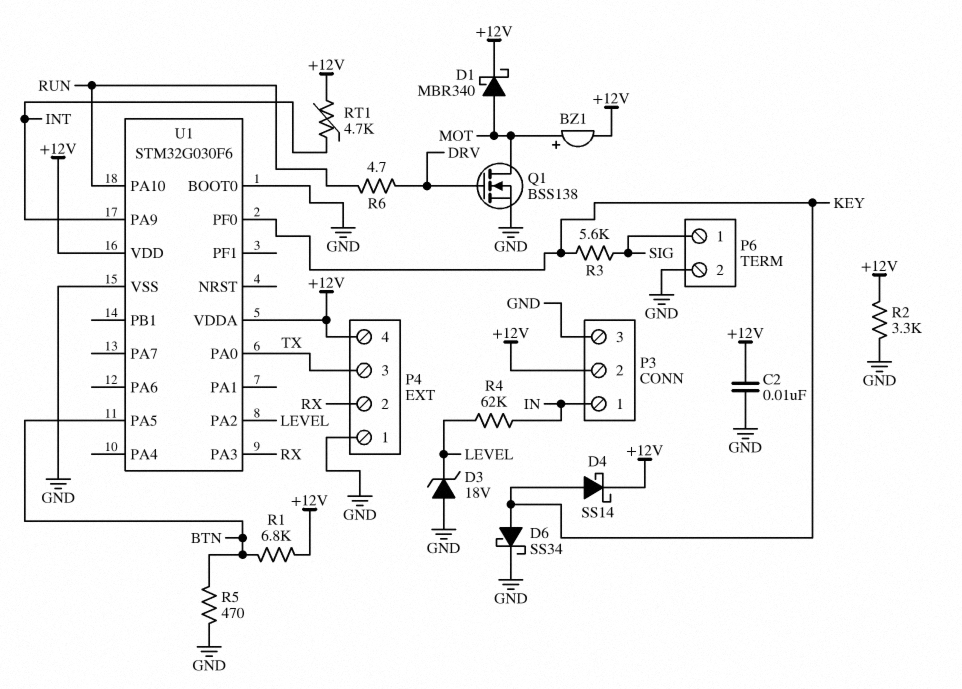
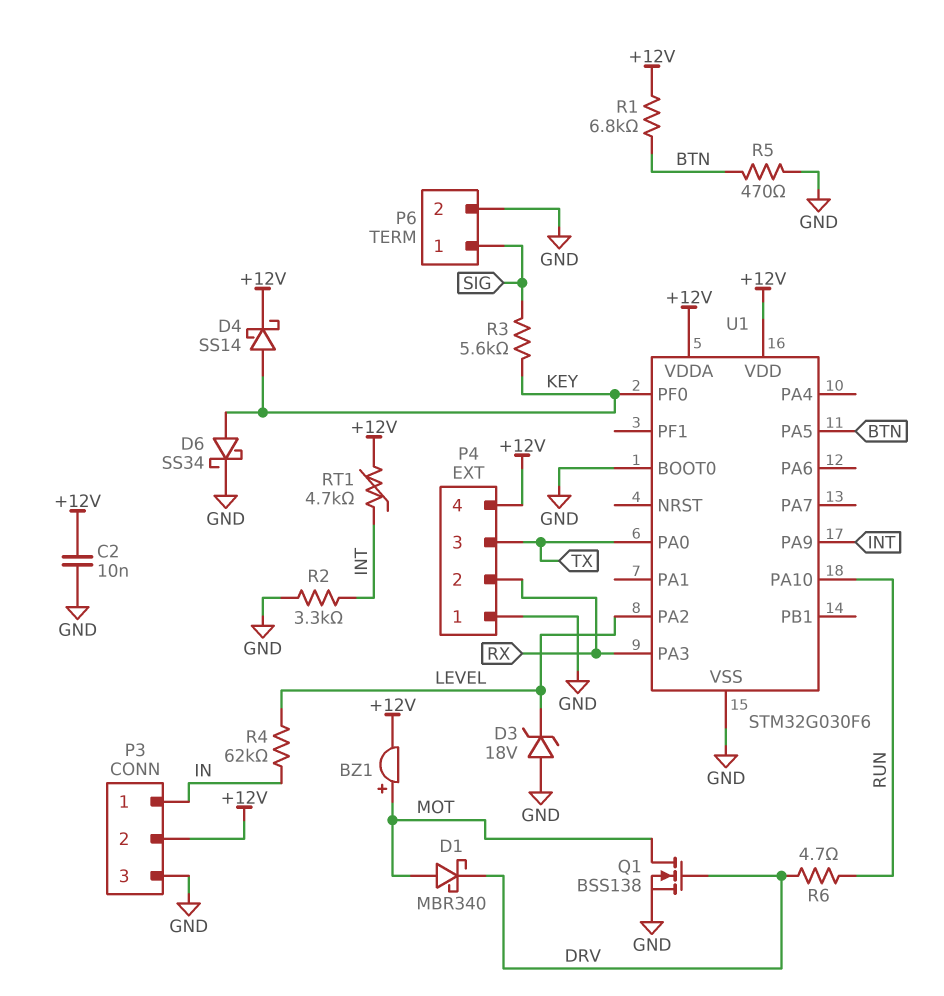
D1: schottky MBR340 (A MOT, K +12V) -> schottky MBR340 (A MOT, K DRV)
R2: 3.3k (+12V, GND) -> 3.3k (GND, INT)

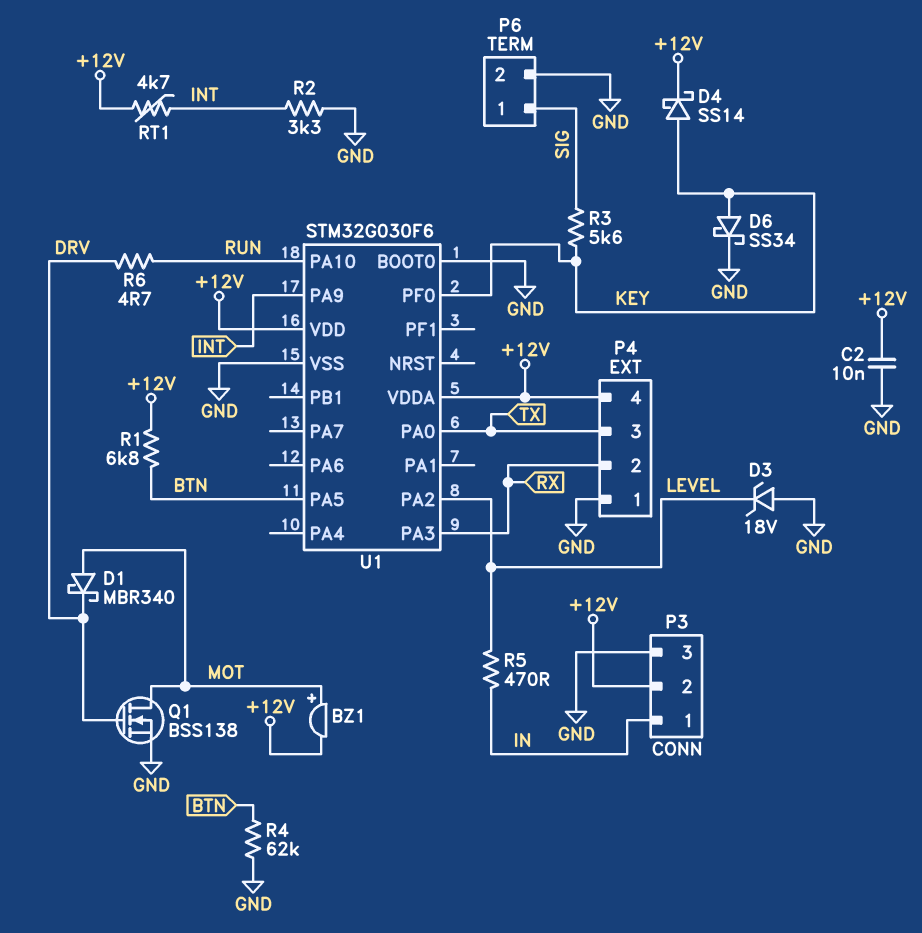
R4: 62k (IN, LEVEL) -> 62k (BTN, GND)
R5: 470 (BTN, GND) -> 470 (IN, LEVEL)

